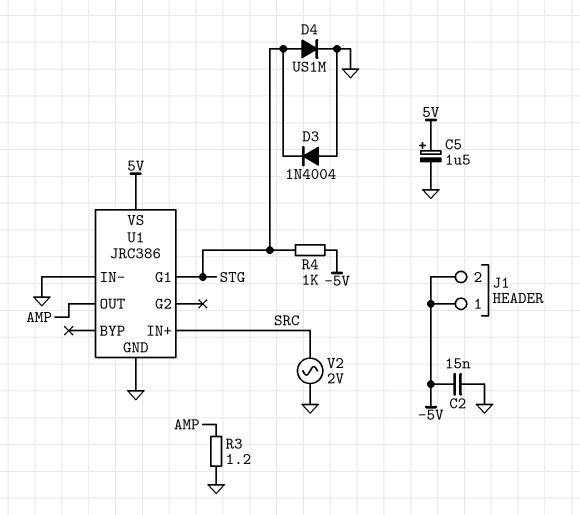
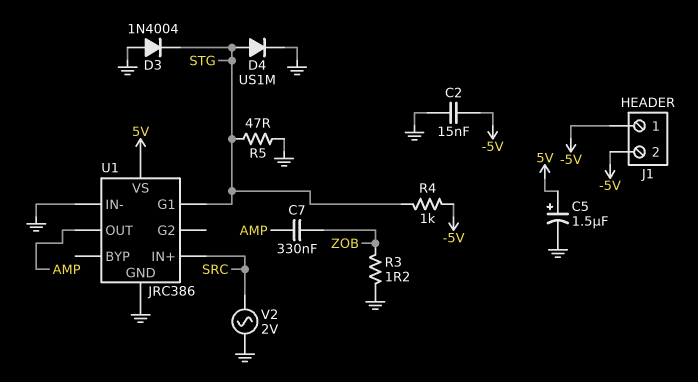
C7: none -> 330nF (AMP, ZOB)
R3: 1.2 (AMP, GND) -> 1.2 (GND, ZOB)
R5: none -> 47 (GND, STG)

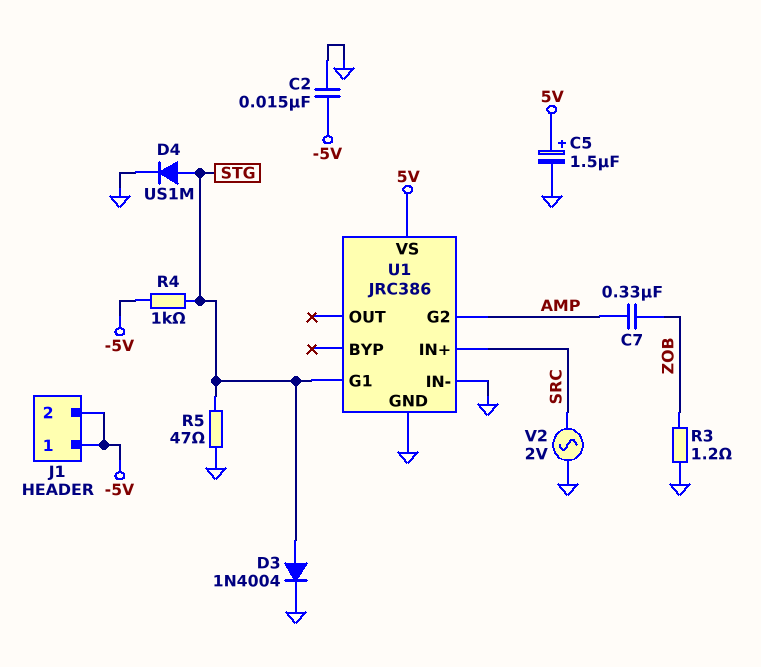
D3: diode 1N4004 (A GND, K STG) -> diode 1N4004 (A STG, K GND)
U1 pin G2: none -> AMP
U1 pin OUT: AMP -> none

